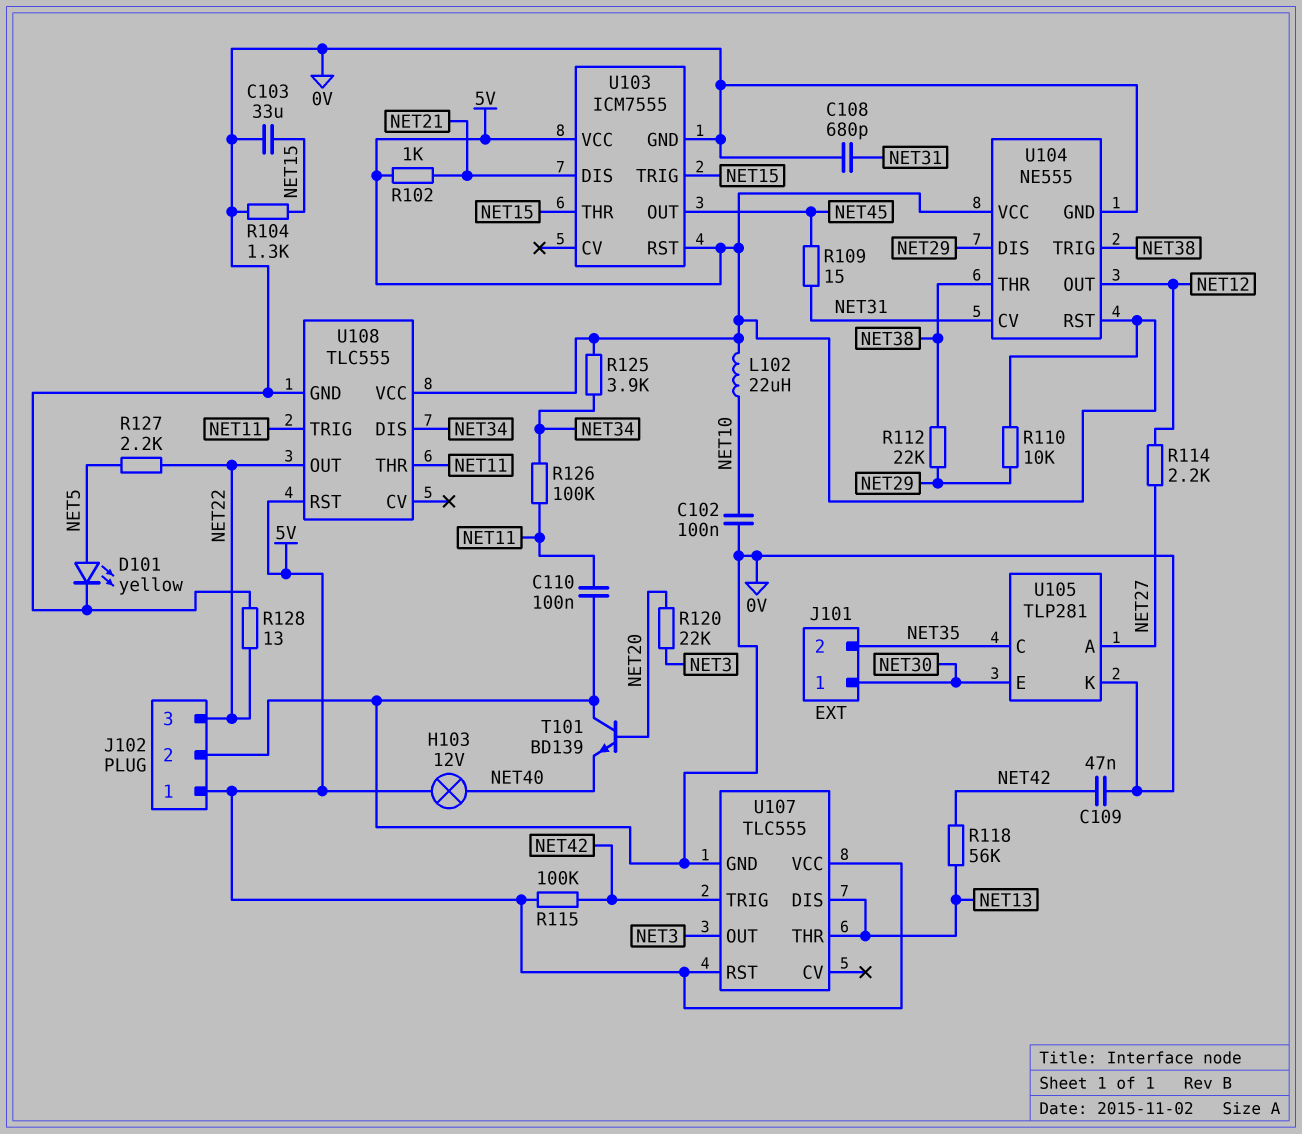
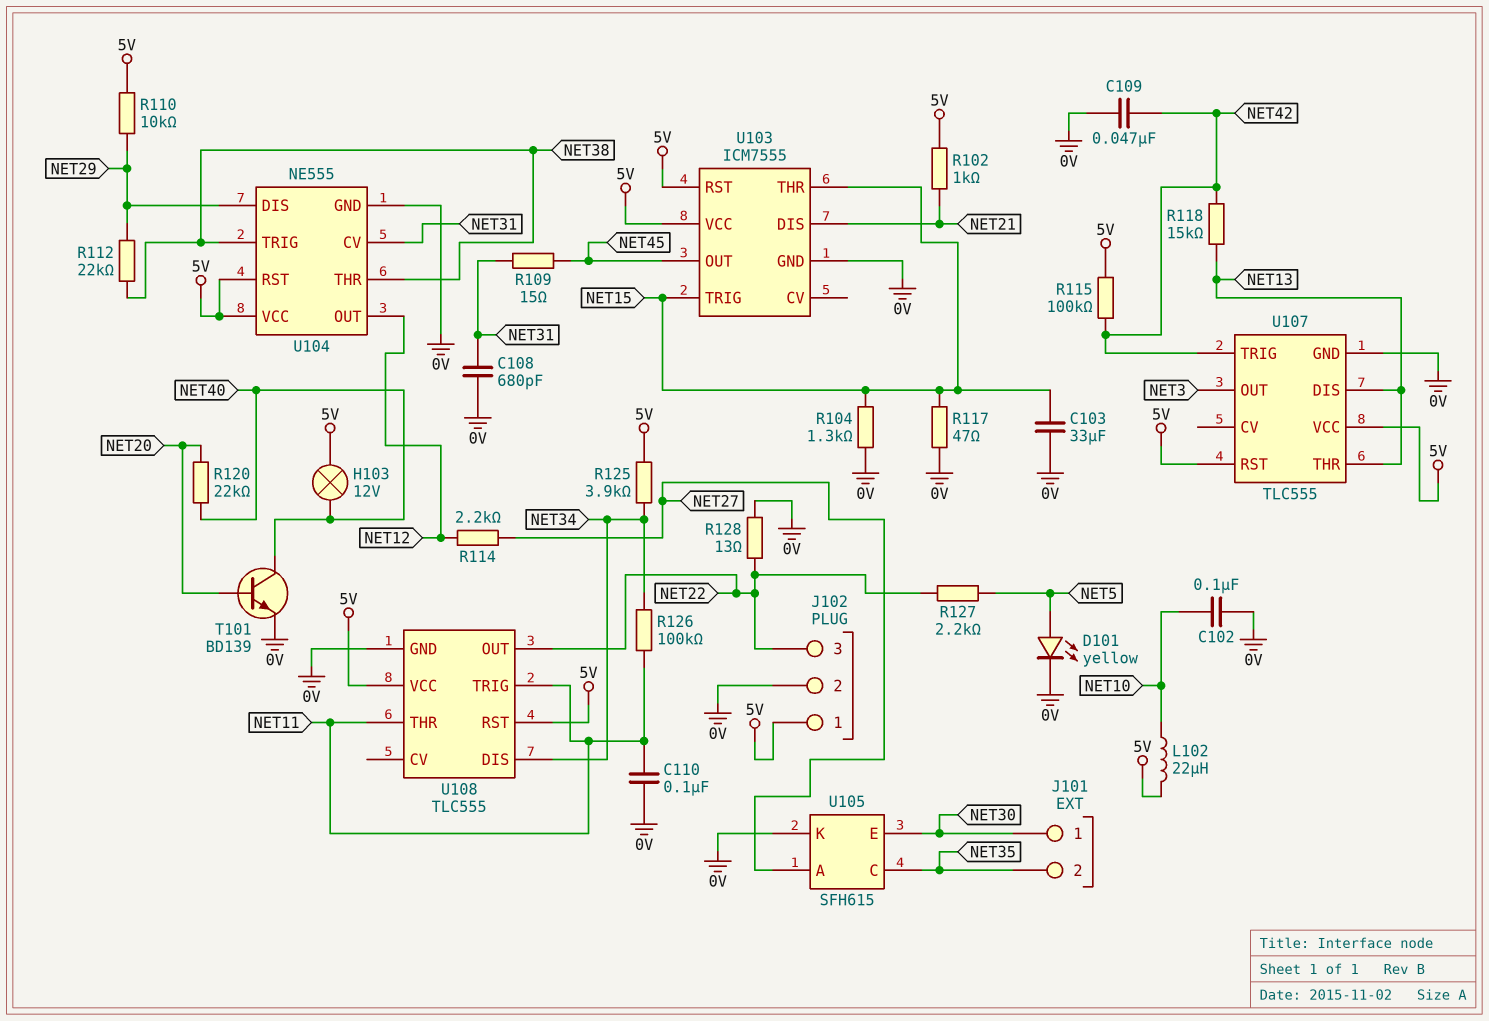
R117: none -> 47 (0V, NET15)
R118: 56k (NET13, NET42) -> 15k (NET13, NET42)
R120: 22k (NET3, NET20) -> 22k (NET20, NET40)
T101: NPN BD139 (B NET20, C 0V, E NET40) -> NPN BD139 (B NET20, C NET40, E 0V)
U105: TLP281 -> SFH615

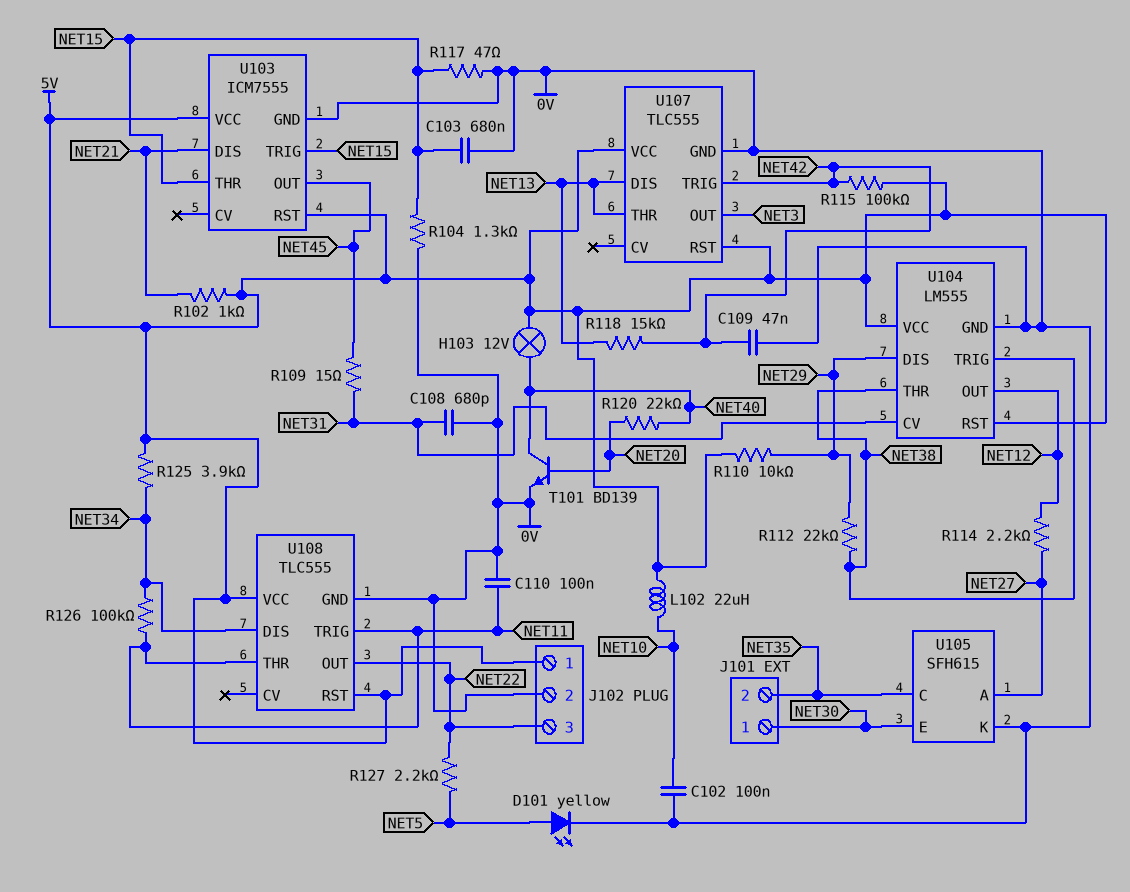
C103: 33uF (0V, NET15) -> 680nF (0V, NET15)
R128: 13 (0V, NET22) -> none
U104: NE555 -> LM555

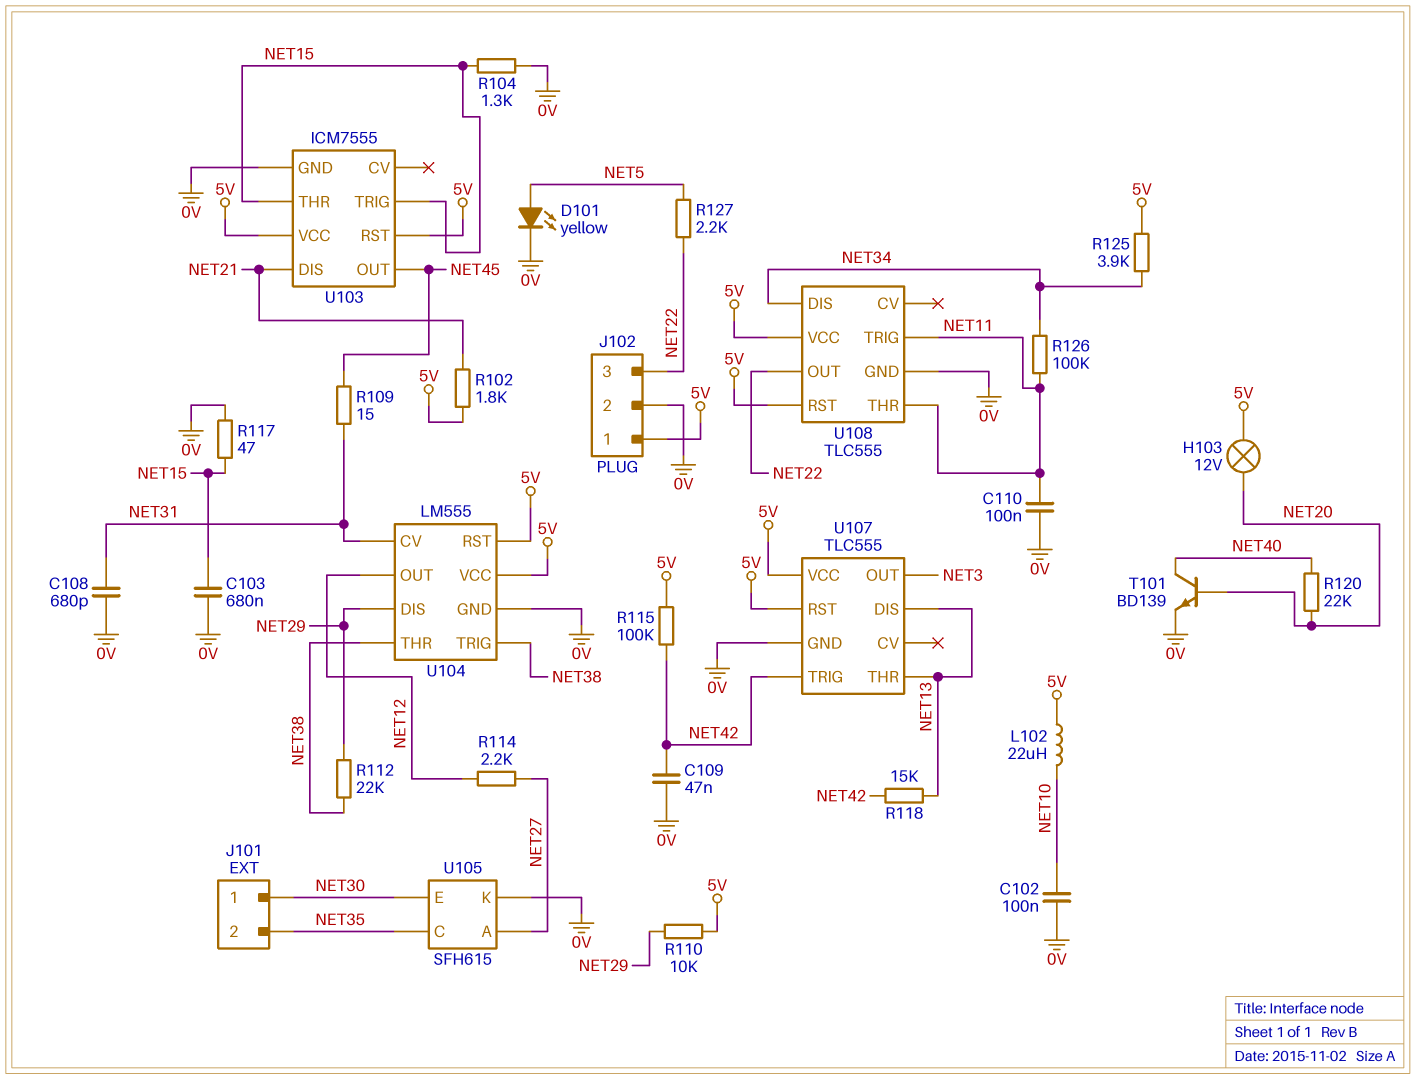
H103: lamp 12V (5V, NET40) -> lamp 12V (5V, NET20)
R102: 1k (5V, NET21) -> 1.8k (5V, NET21)

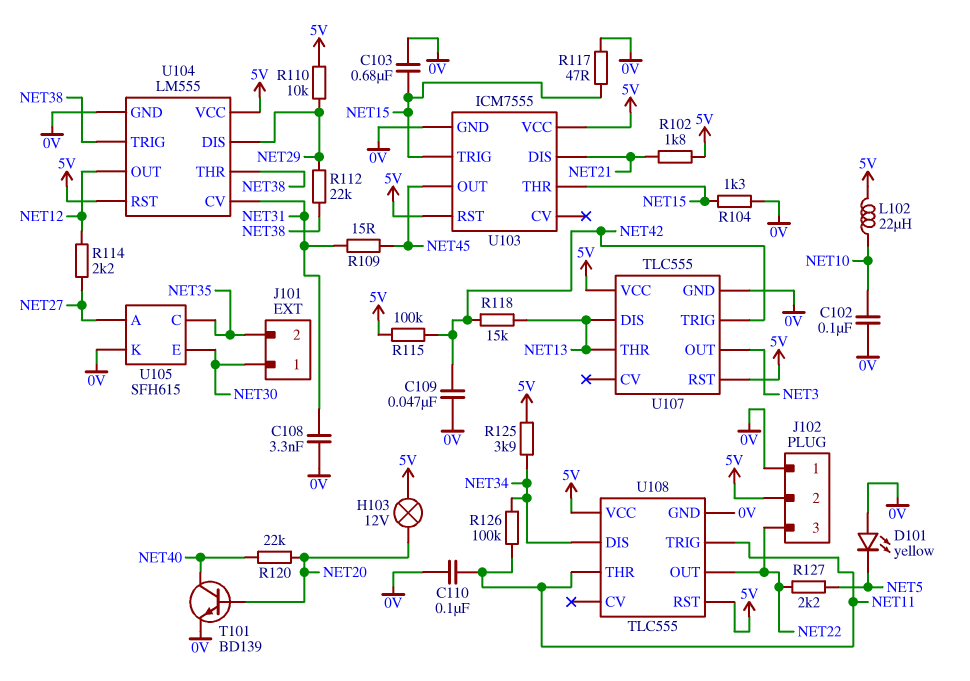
C108: 680pF (0V, NET31) -> 3.3nF (0V, NET31)
D101: LED yellow (A NET5, K 0V) -> LED yellow (A 0V, K NET5)
J102 pin 1: 5V -> 0V
J102 pin 2: 0V -> 5V

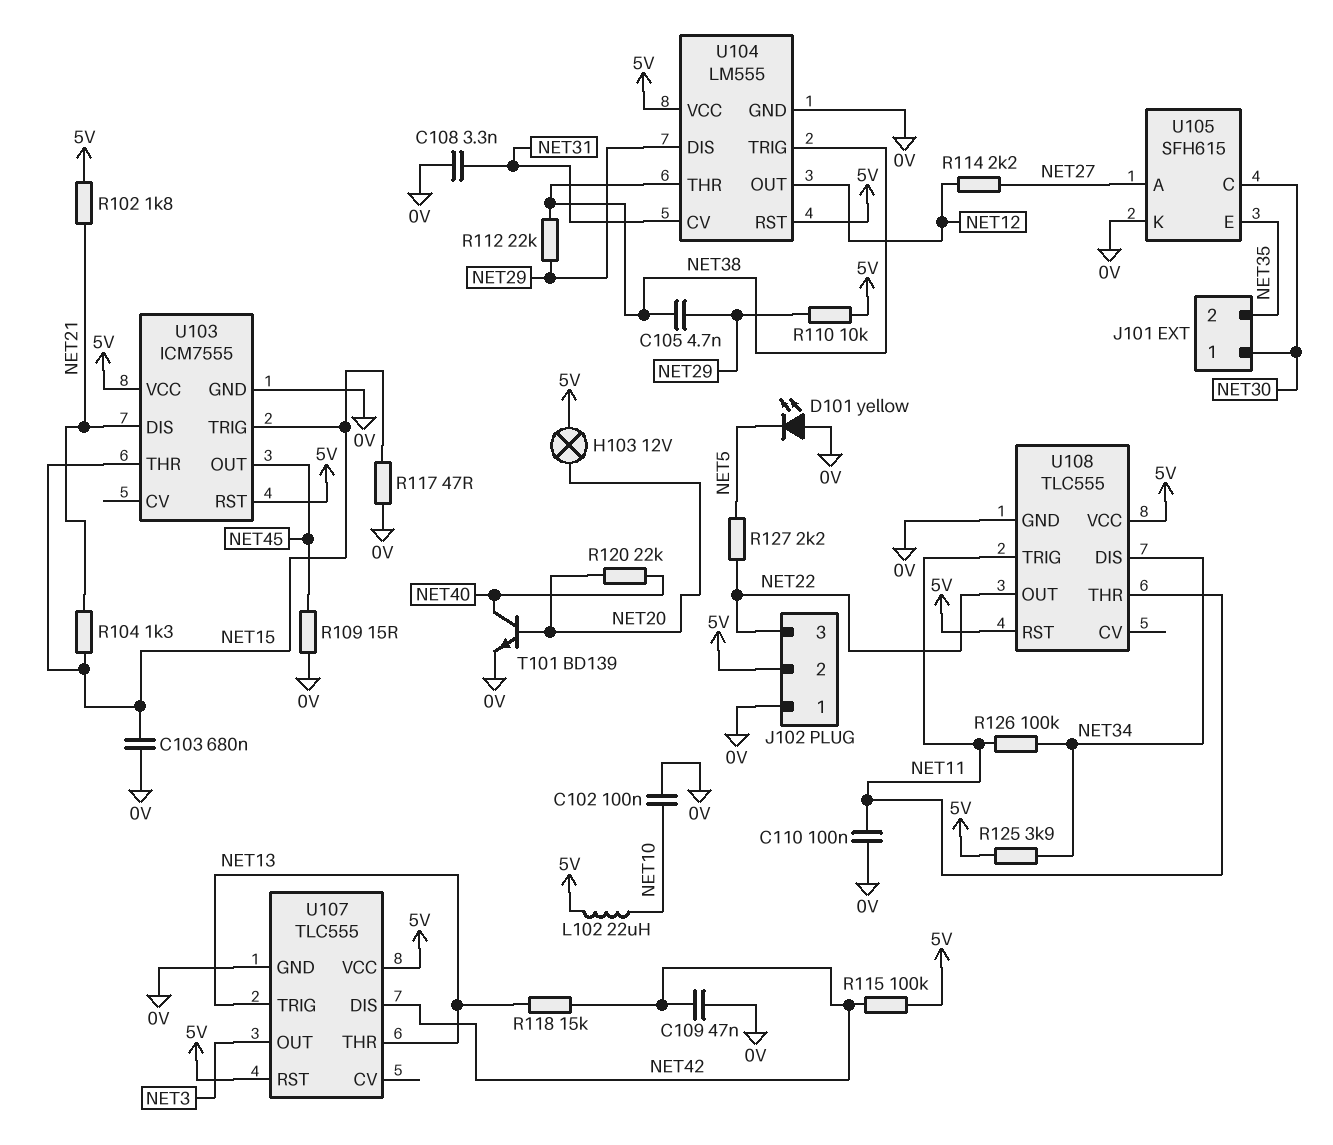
C105: none -> 4.7nF (NET29, NET38)
R104: 1.3k (0V, NET15) -> 1.3k (NET15, NET21)
R109: 15 (NET31, NET45) -> 15 (0V, NET45)
U105 pin C: NET35 -> NET30
U105 pin E: NET30 -> NET35
U107 pin DIS: NET13 -> NET42
U107 pin TRIG: NET42 -> NET13

